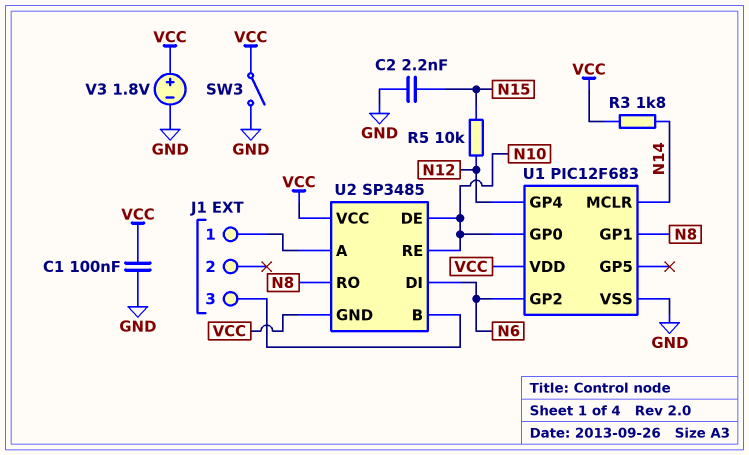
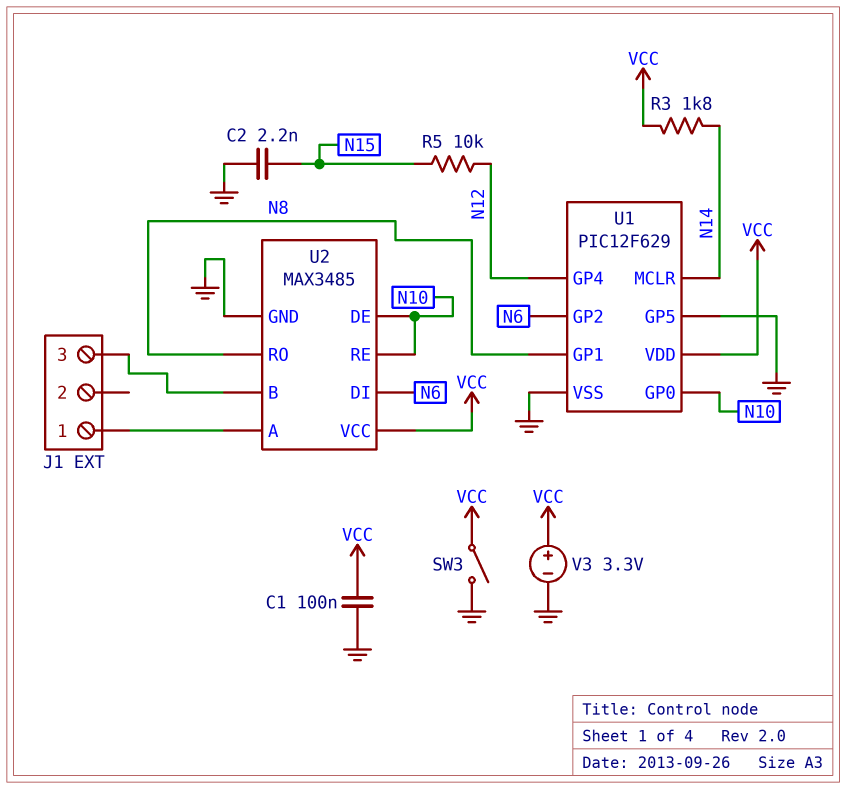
U1: PIC12F683 -> PIC12F629
U1 pin GP5: none -> GND
U2: SP3485 -> MAX3485
U2 pin GND: VCC -> GND
V3: 1.8V (plus VCC, minus GND) -> 3.3V (plus VCC, minus GND)

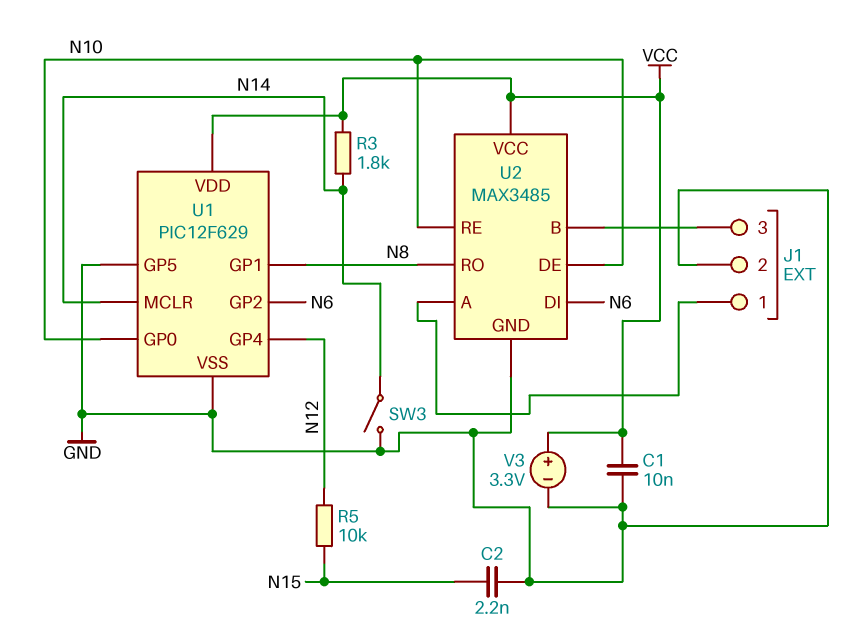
C1: 100nF (GND, VCC) -> 10nF (GND, VCC)
J1 pin 2: none -> GND
SW3: switch (GND, VCC) -> switch (GND, N14)

